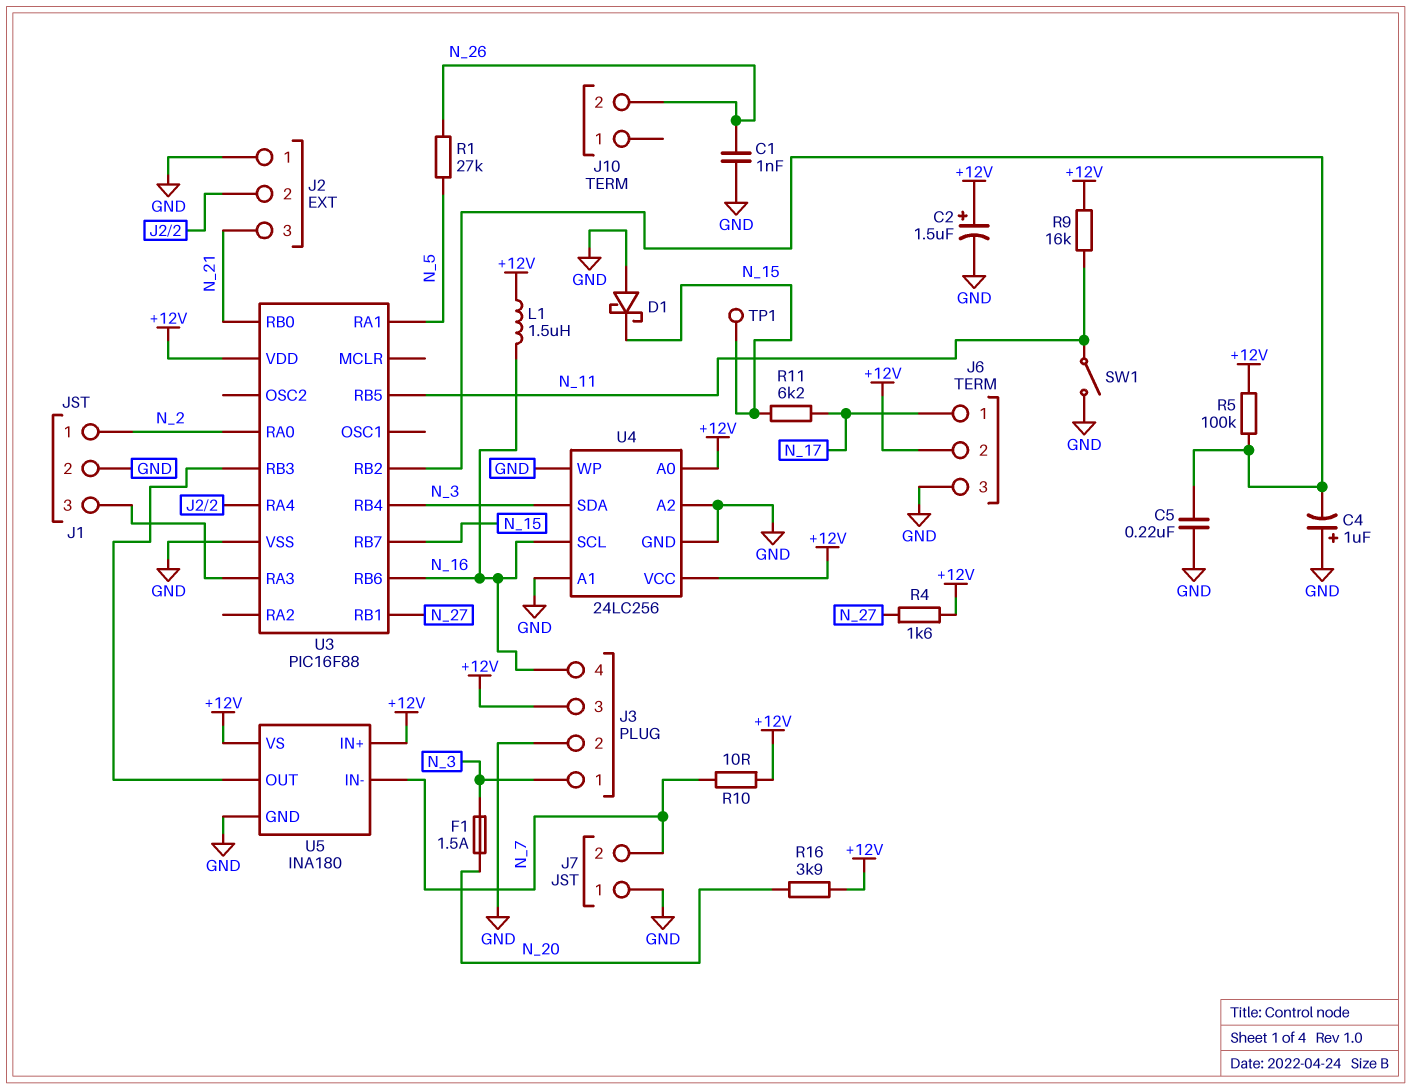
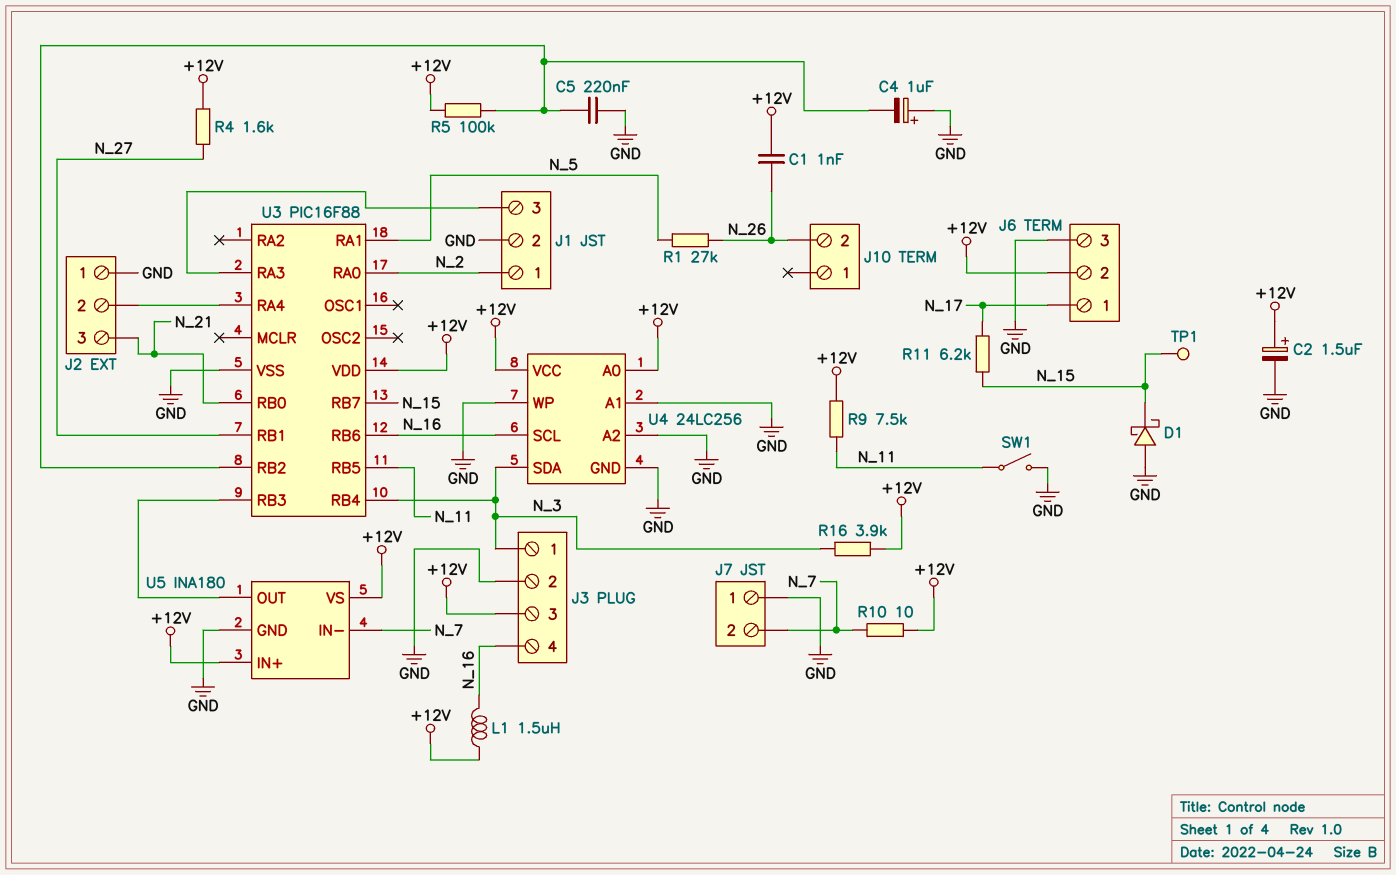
C1: 1nF (GND, N_26) -> 1nF (+12V, N_26)
F1: 1.5A (N_3, N_20) -> none
R9: 16k (+12V, N_11) -> 7.5k (+12V, N_11)
R16: 3.9k (+12V, N_20) -> 3.9k (+12V, N_3)

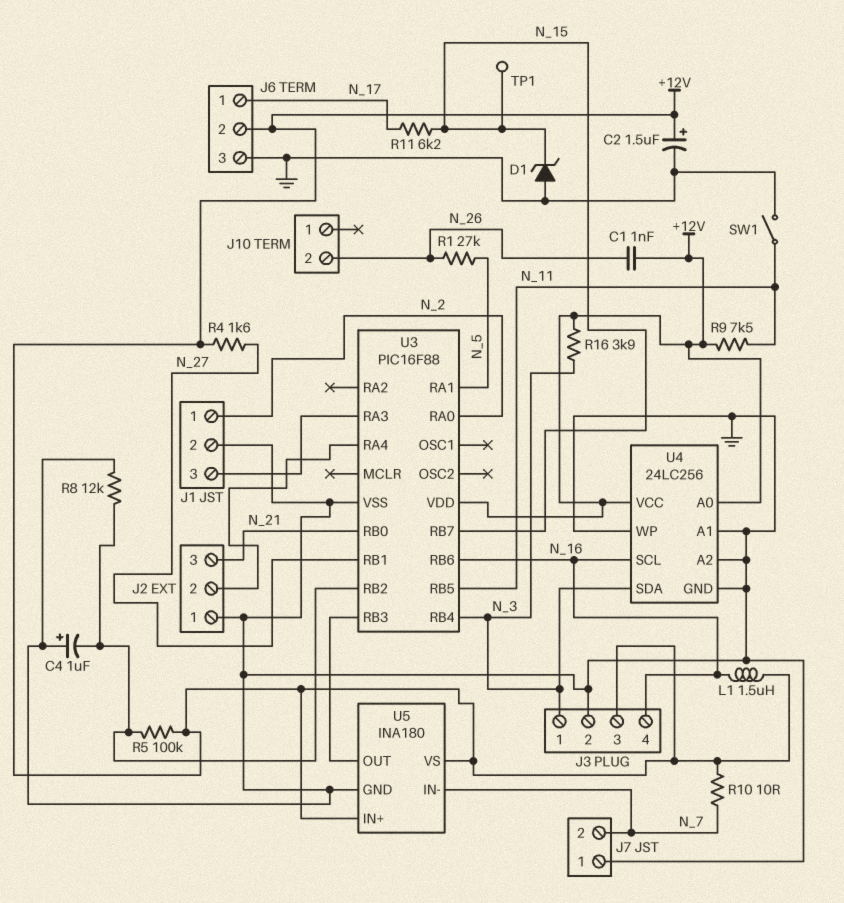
C5: 220nF (GND, U3/RB2) -> none
D1: schottky (A GND, K N_15) -> zener (A GND, K N_15)
R8: none -> 12k (GND, U3/RB2)

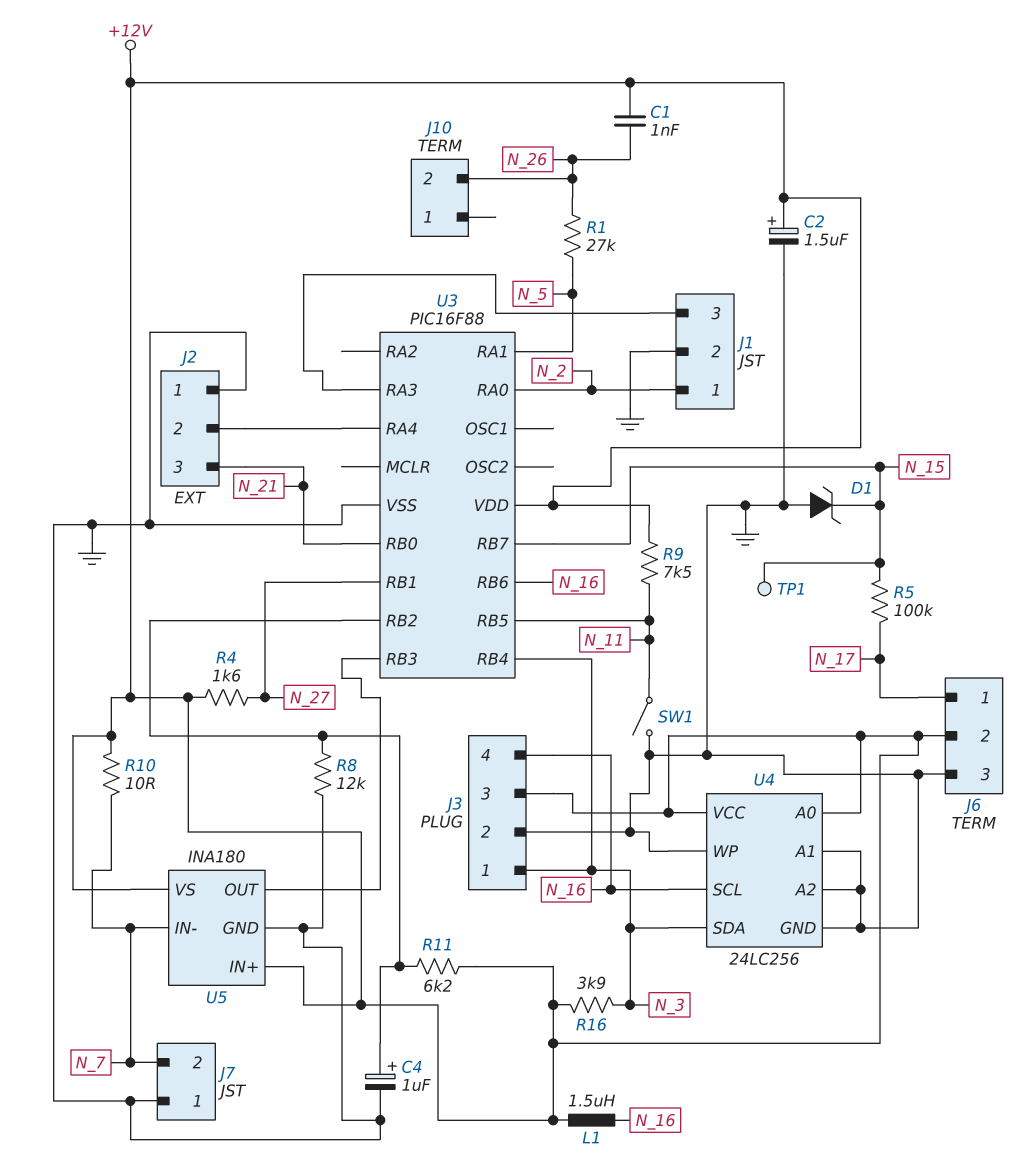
C4: 1uF (plus GND, minus U3/RB2) -> 1uF (plus U3/RB2, minus GND)
R5: 100k (+12V, U3/RB2) -> 100k (N_15, N_17)
R11: 6.2k (N_15, N_17) -> 6.2k (+12V, U3/RB2)

